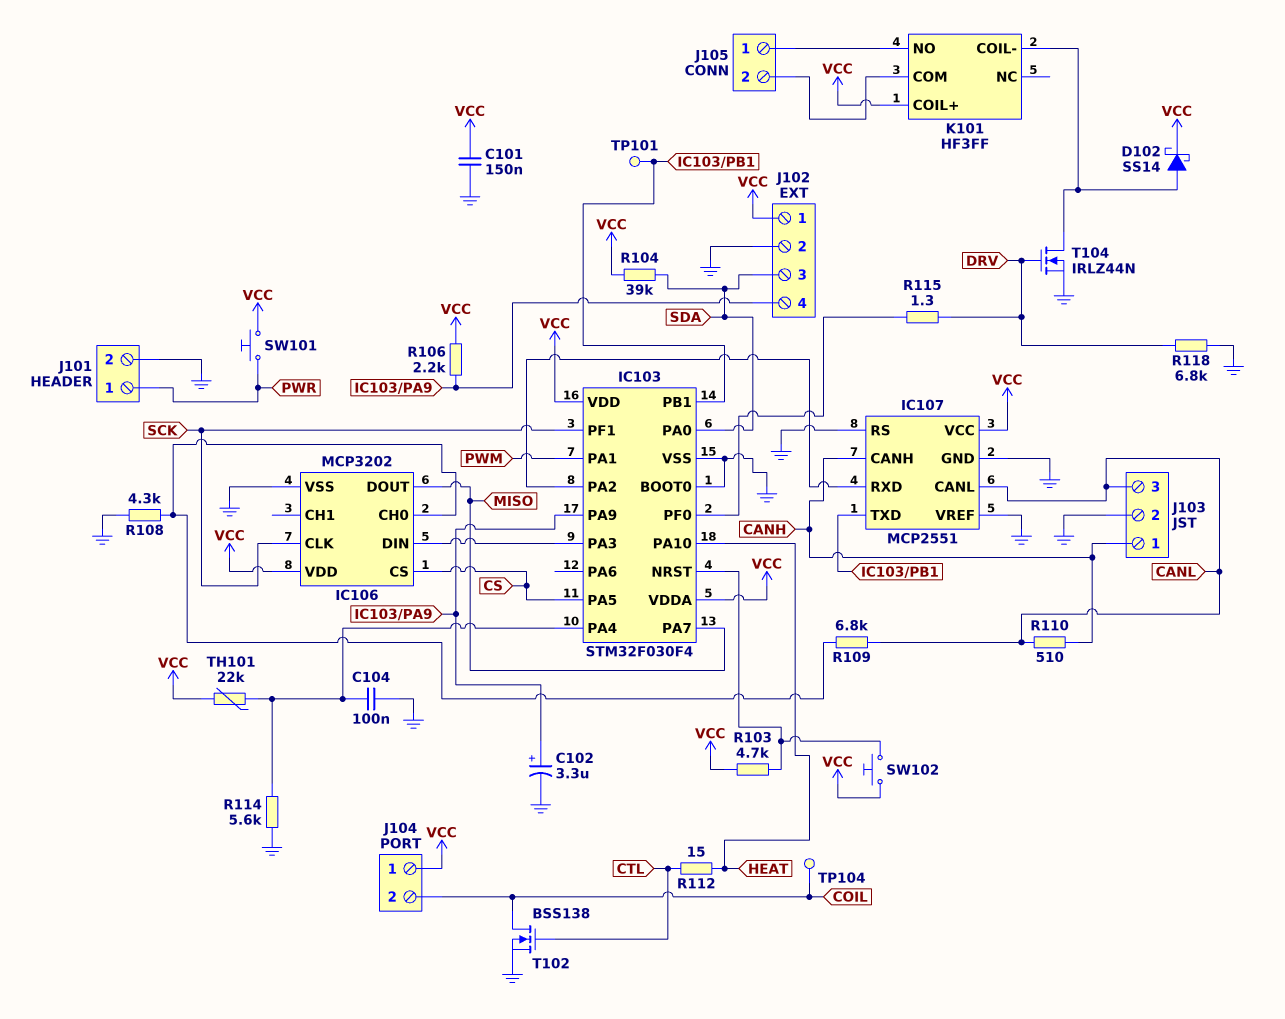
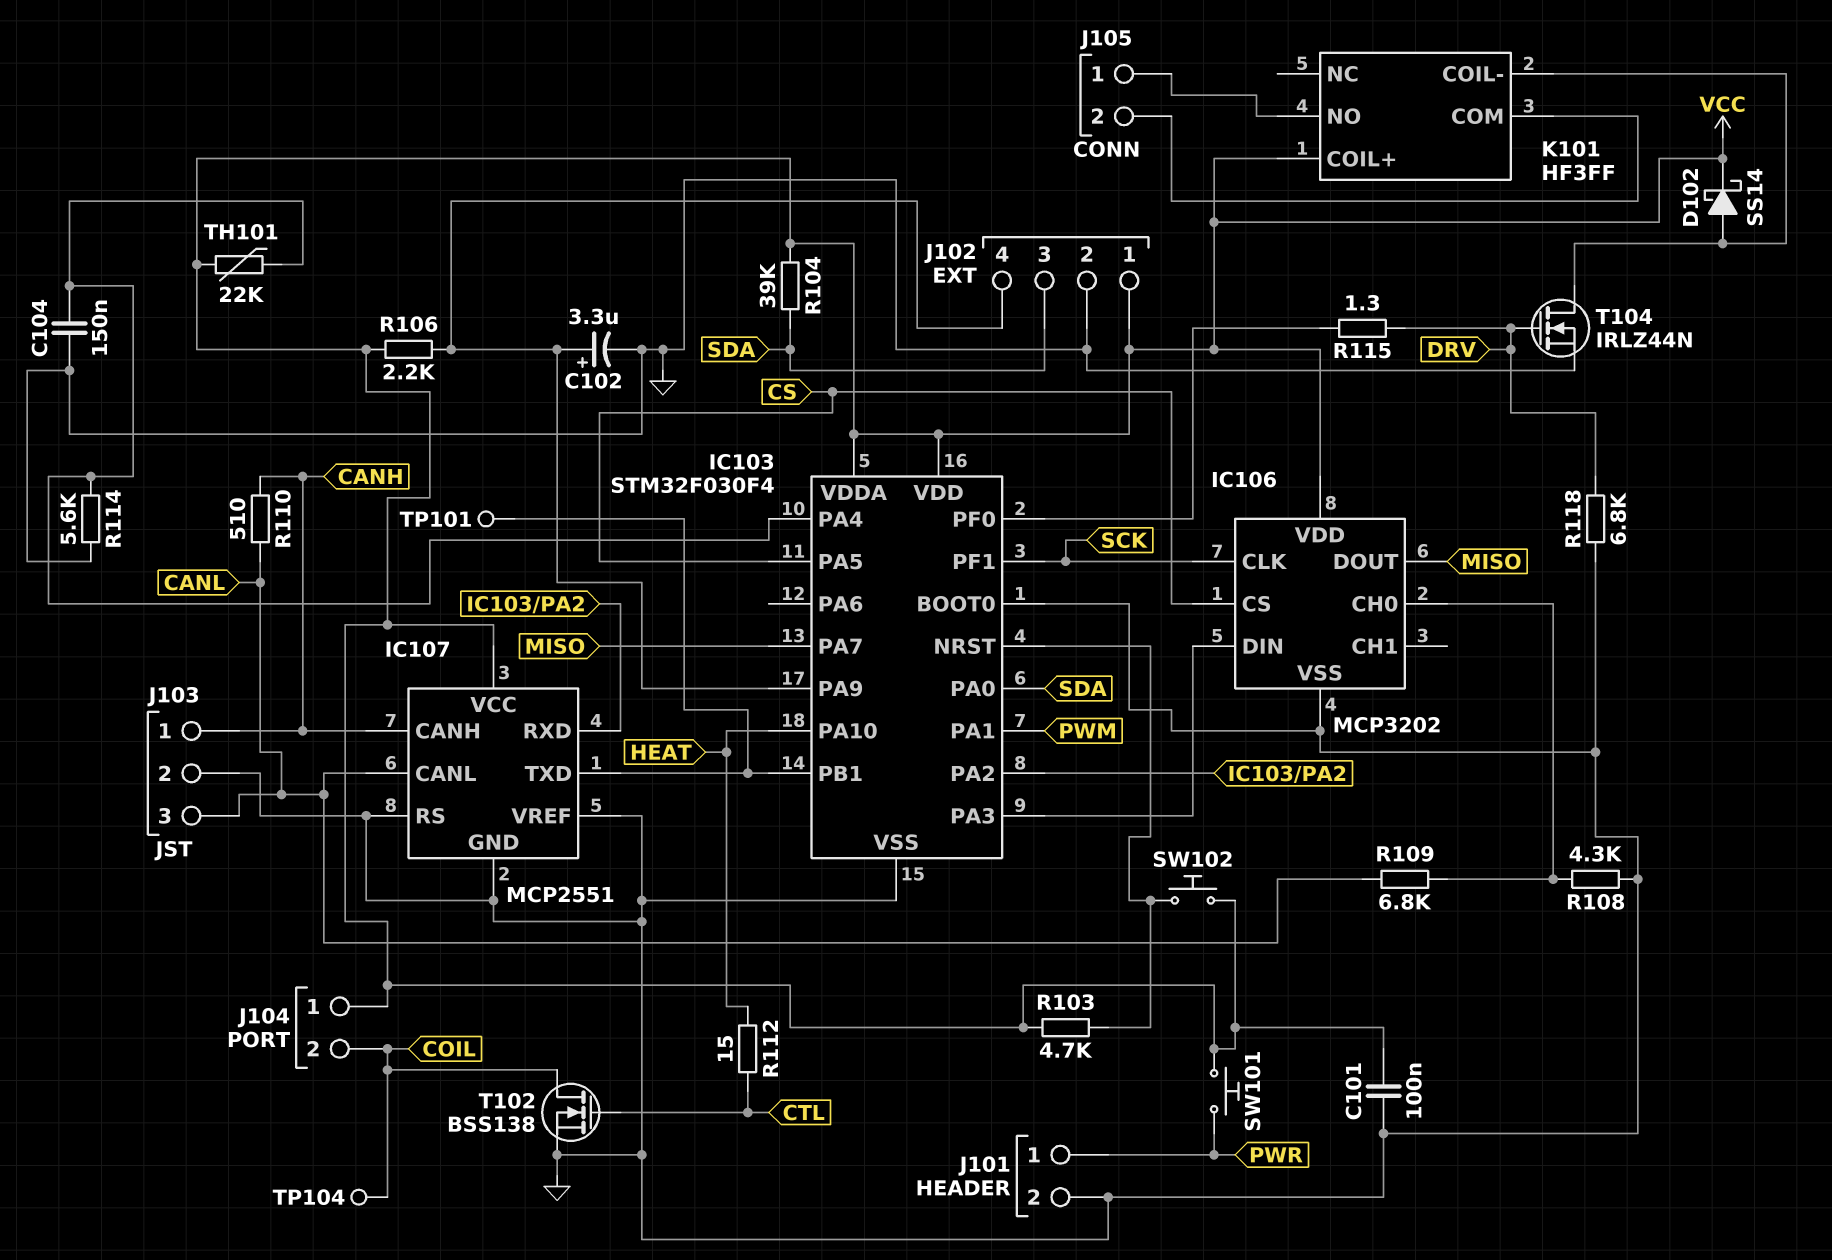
C101: 150nF (GND, VCC) -> 100nF (GND, VCC)
C104: 100nF (GND, IC103/PA4) -> 150nF (GND, IC103/PA4)

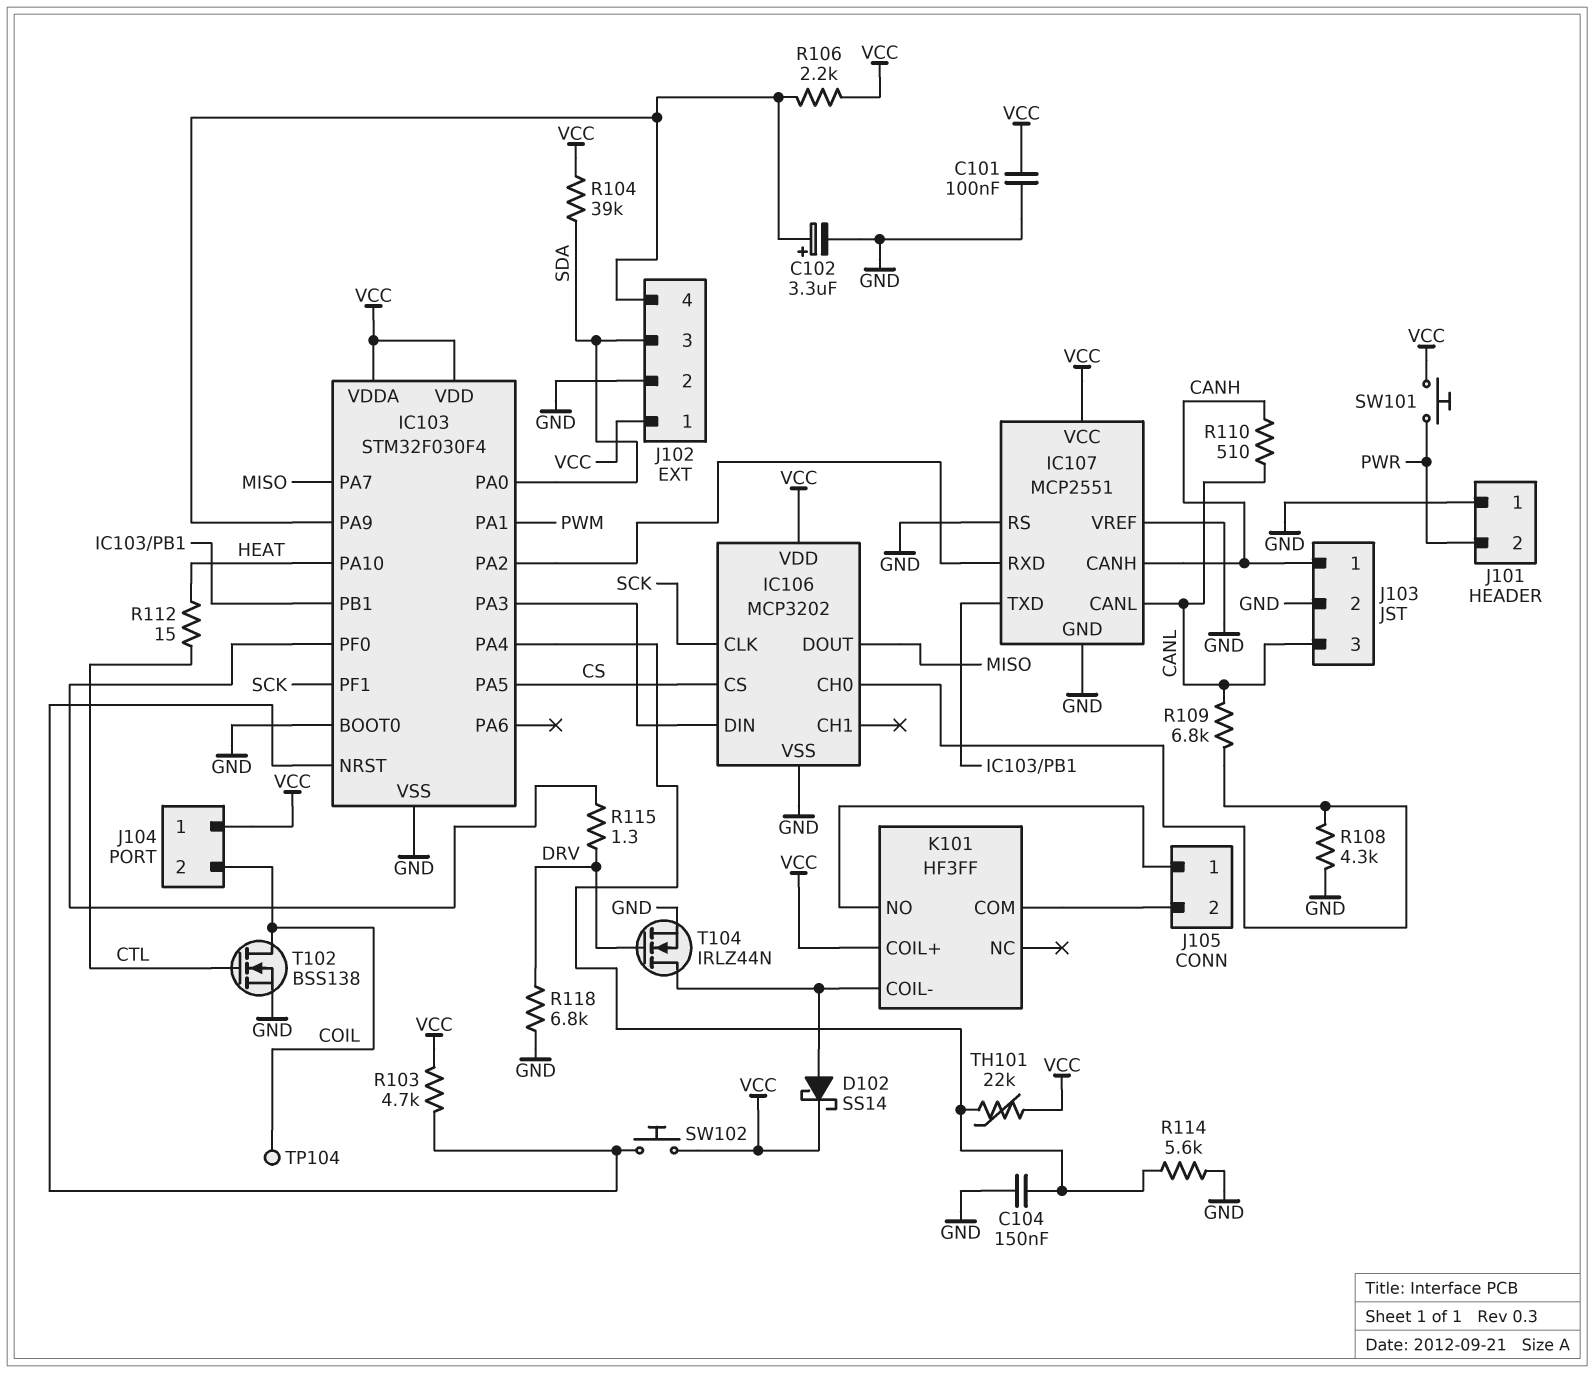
J101 pin 1: PWR -> GND
J101 pin 2: GND -> PWR
TP101: test point (IC103/PB1) -> none

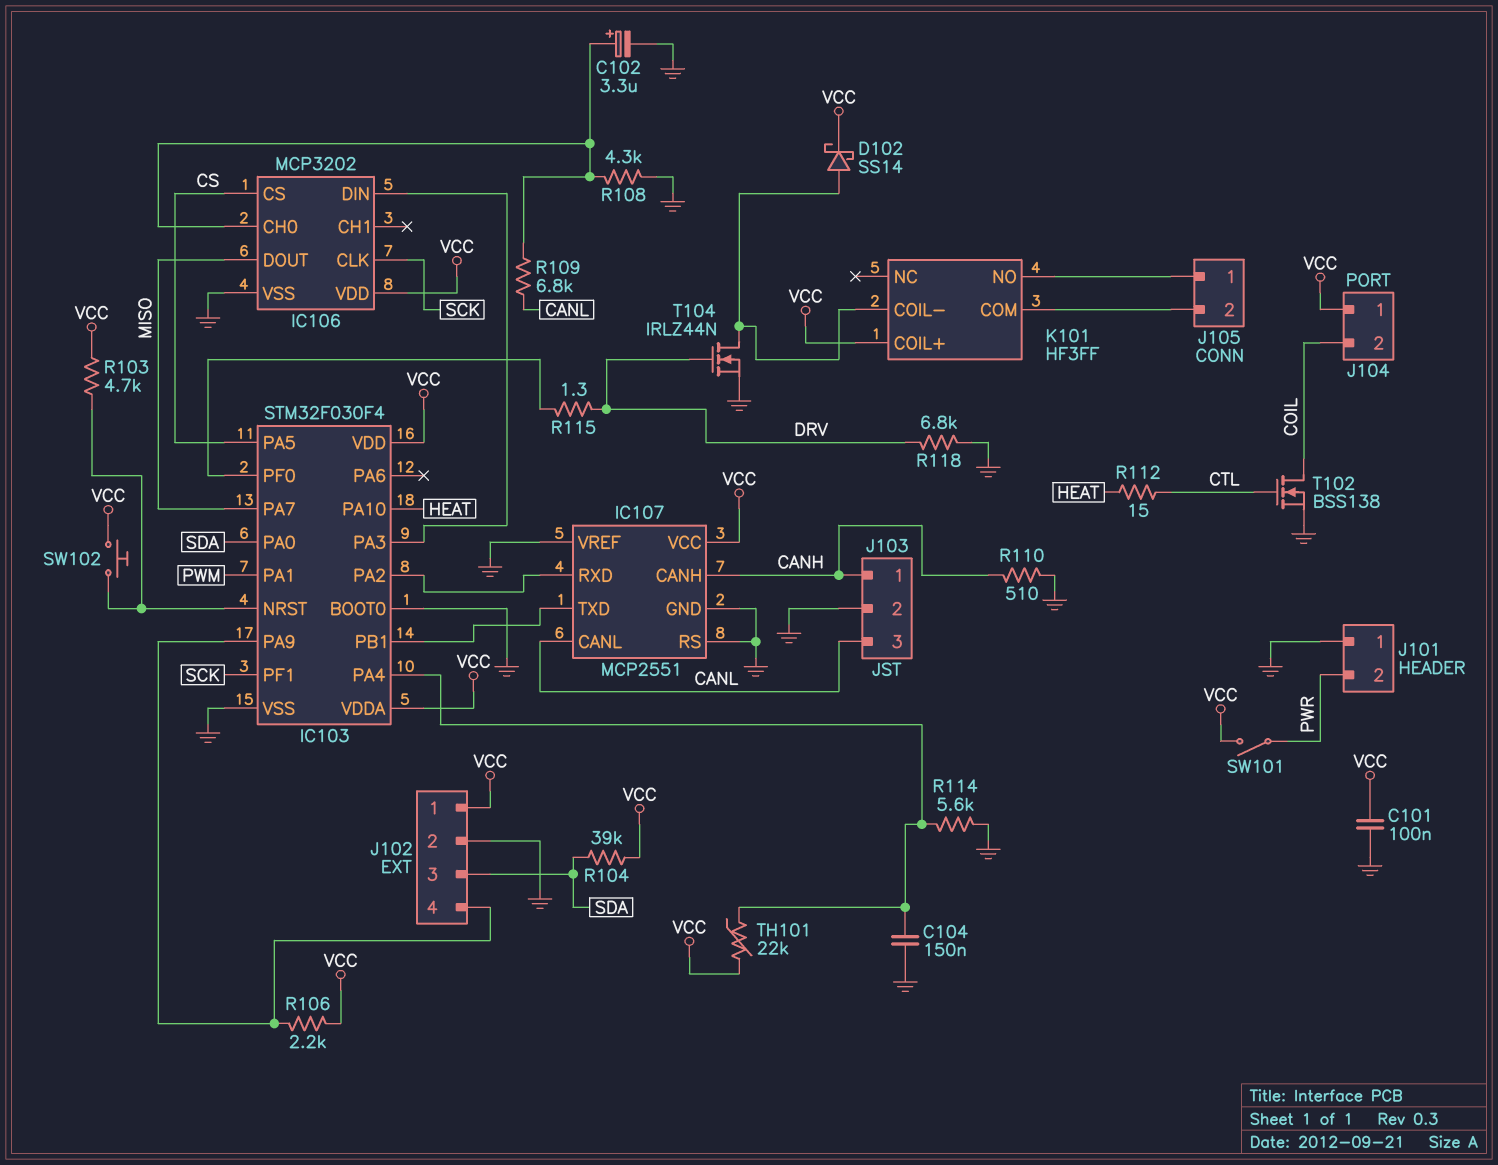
C102: 3.3uF (plus IC103/PA9, minus GND) -> 3.3uF (plus IC106/CH0, minus GND)
R110: 510 (CANH, CANL) -> 510 (CANH, GND)
SW101: button (PWR, VCC) -> switch (PWR, VCC)
TP104: test point (COIL) -> none

